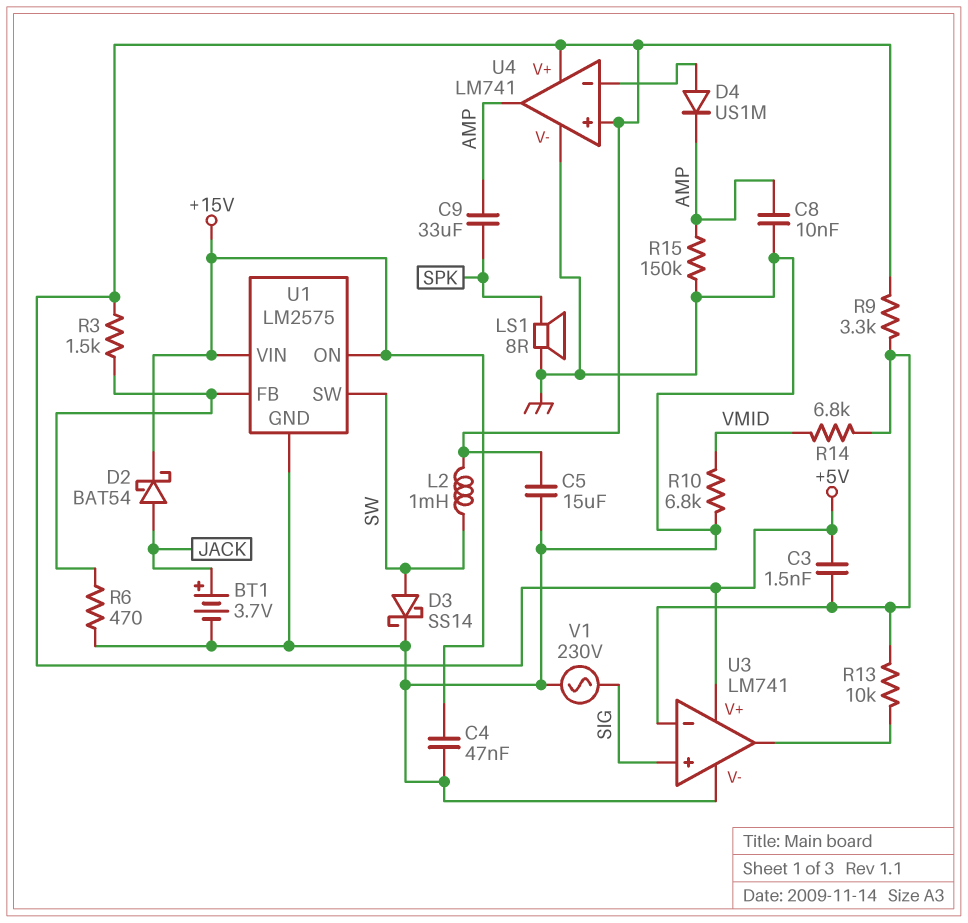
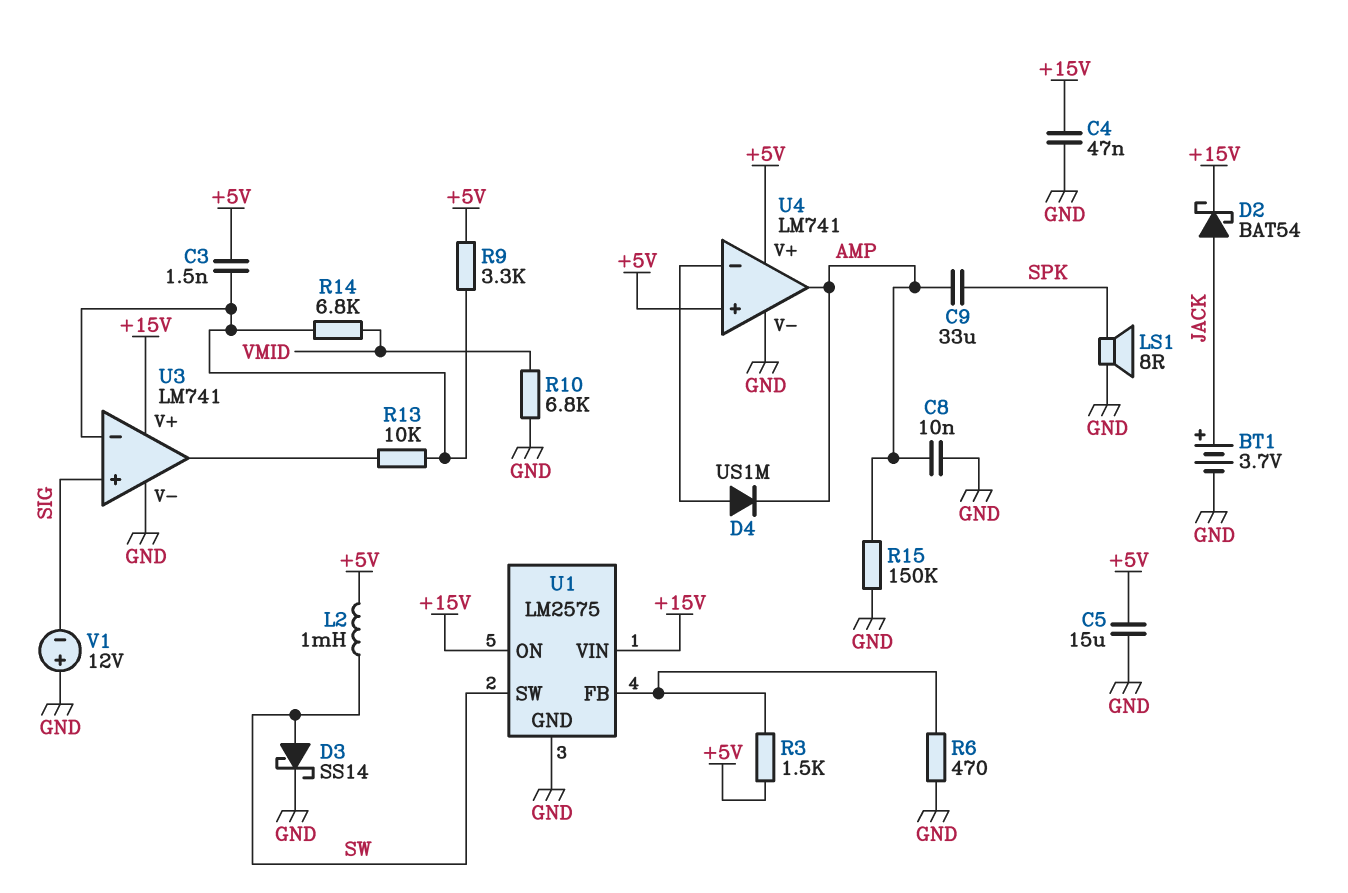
U3 pin V+: +5V -> +15V
V1: AC 230V (GND, SIG) -> 12V (plus GND, minus SIG)

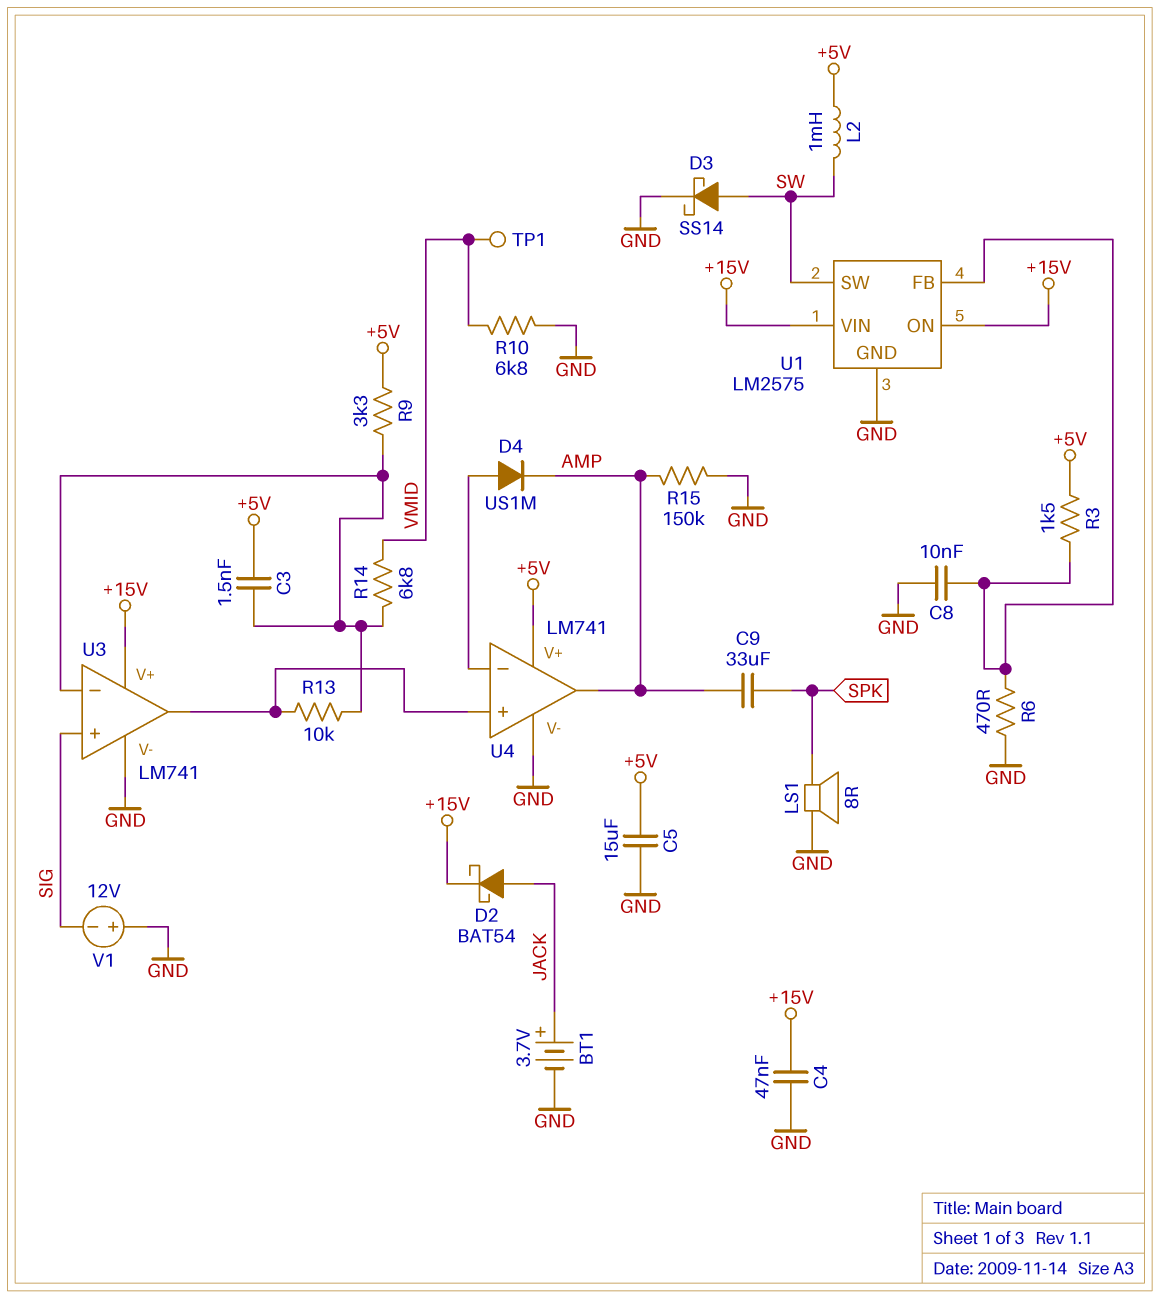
C8: 10nF (AMP, GND) -> 10nF (GND, U1/FB)
TP1: none -> test point (VMID)
U4 pin in+: +5V -> U3/out

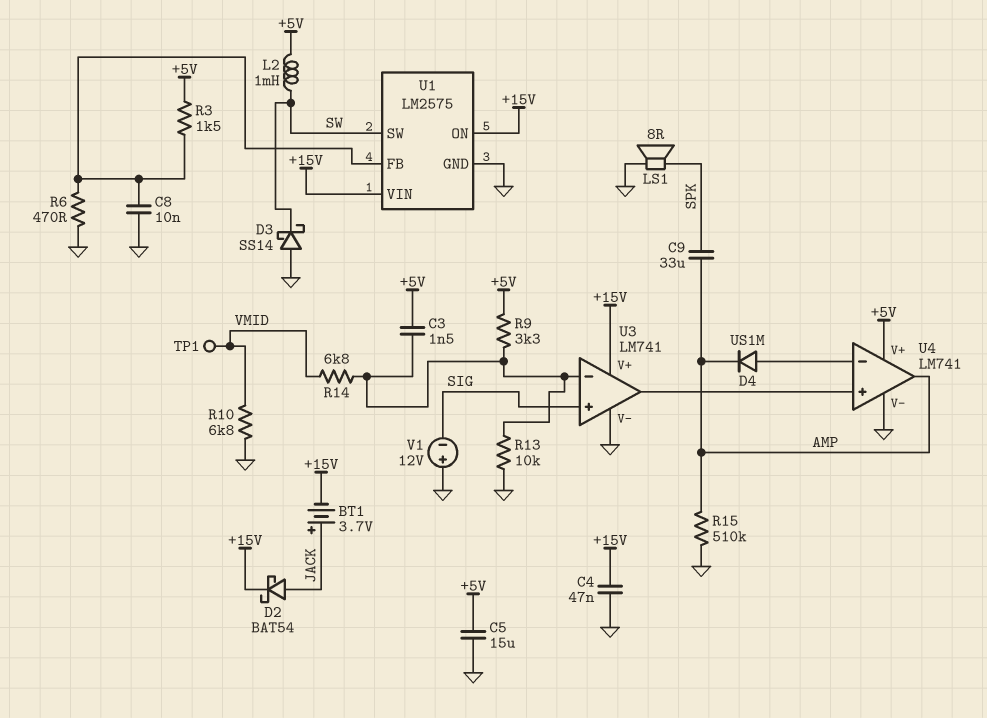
BT1: 3.7V (plus JACK, minus GND) -> 3.7V (plus JACK, minus +15V)
D3: schottky SS14 (A SW, K GND) -> schottky SS14 (A GND, K SW)
R13: 10k (U3/in-, U3/out) -> 10k (GND, U3/in-)
R15: 150k (AMP, GND) -> 510k (AMP, GND)

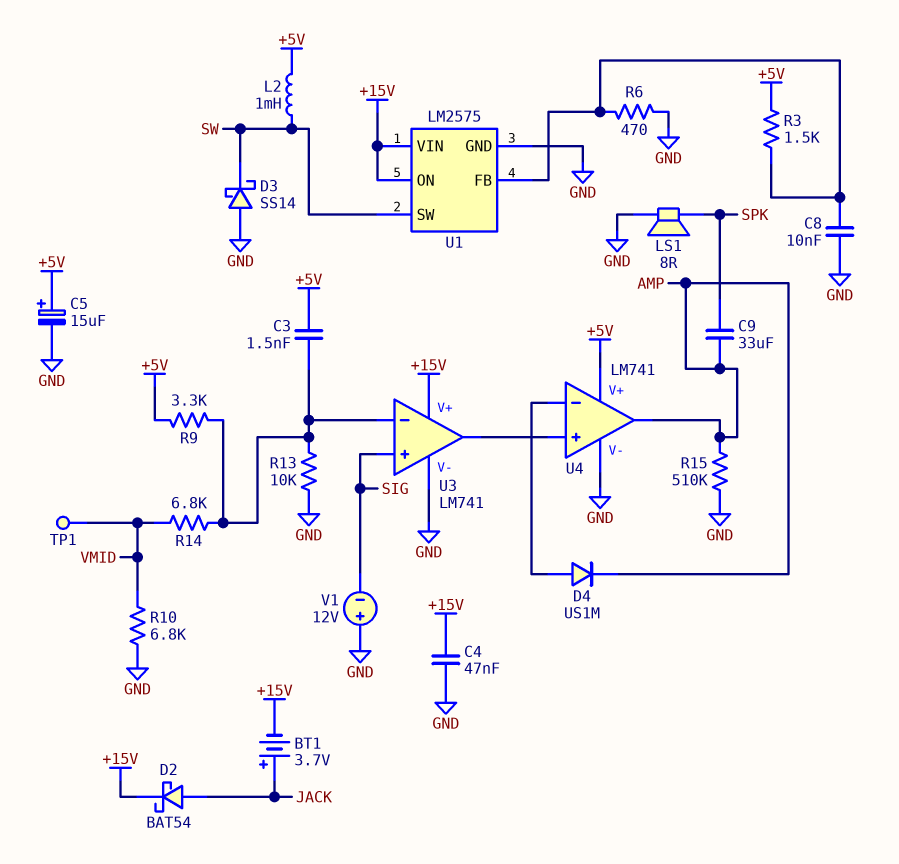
C5: 15uF (+5V, GND) -> 15uF (plus +5V, minus GND)

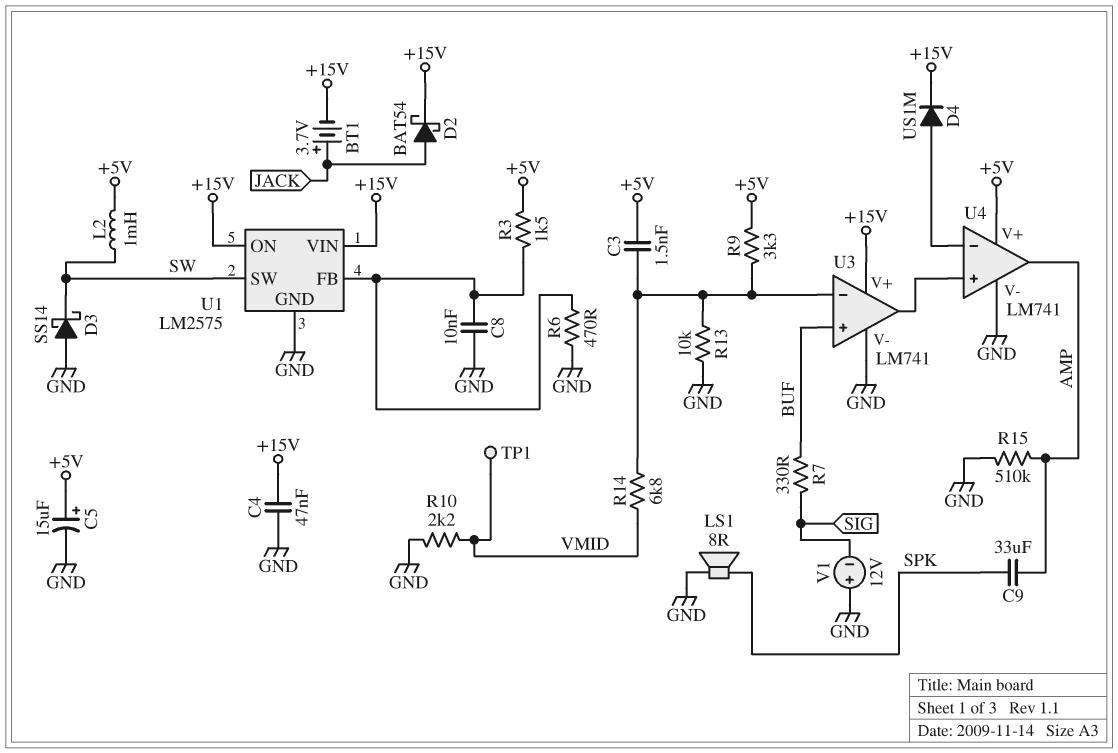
D4: diode US1M (A U4/in-, K AMP) -> diode US1M (A U4/in-, K +15V)
R7: none -> 330 (BUF, SIG)
R10: 6.8k (GND, VMID) -> 2.2k (GND, VMID)
U3 pin in+: SIG -> BUF

